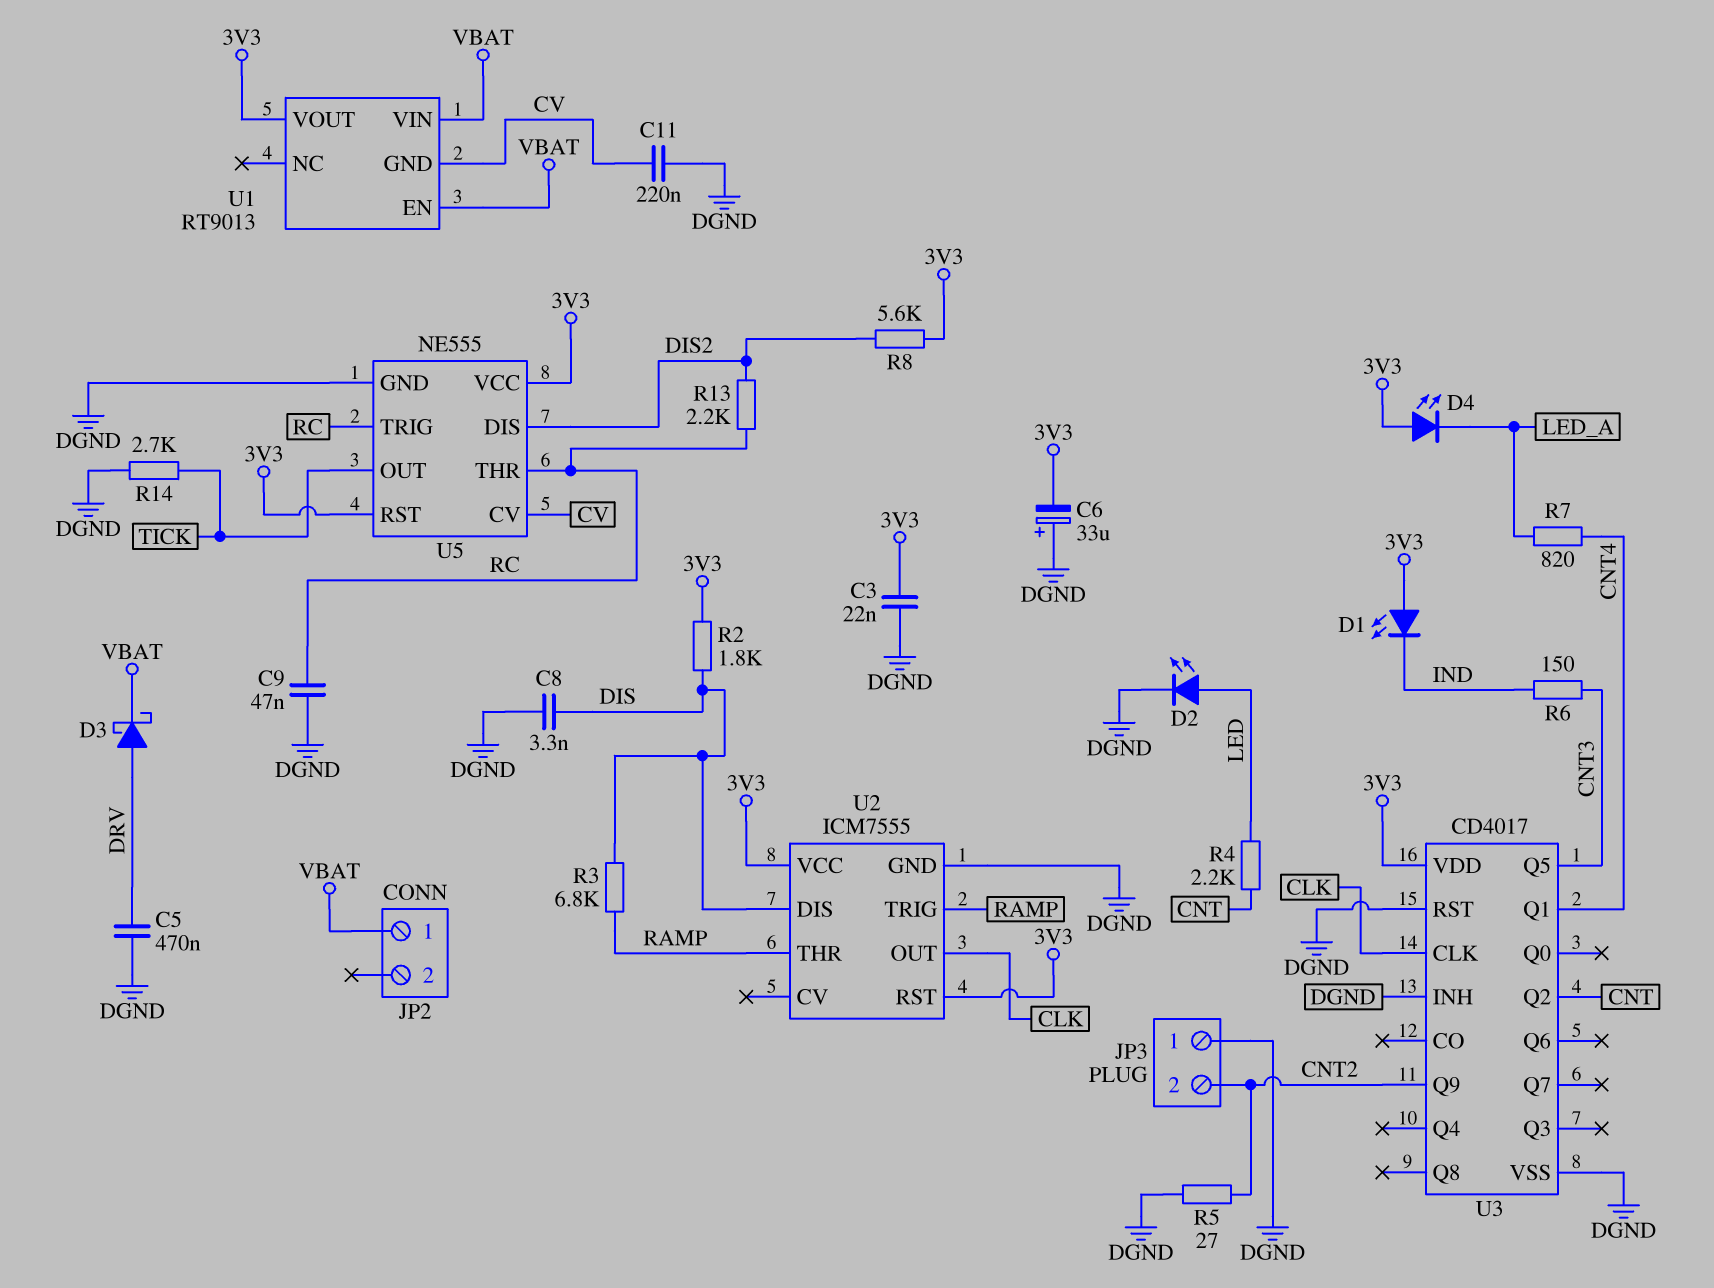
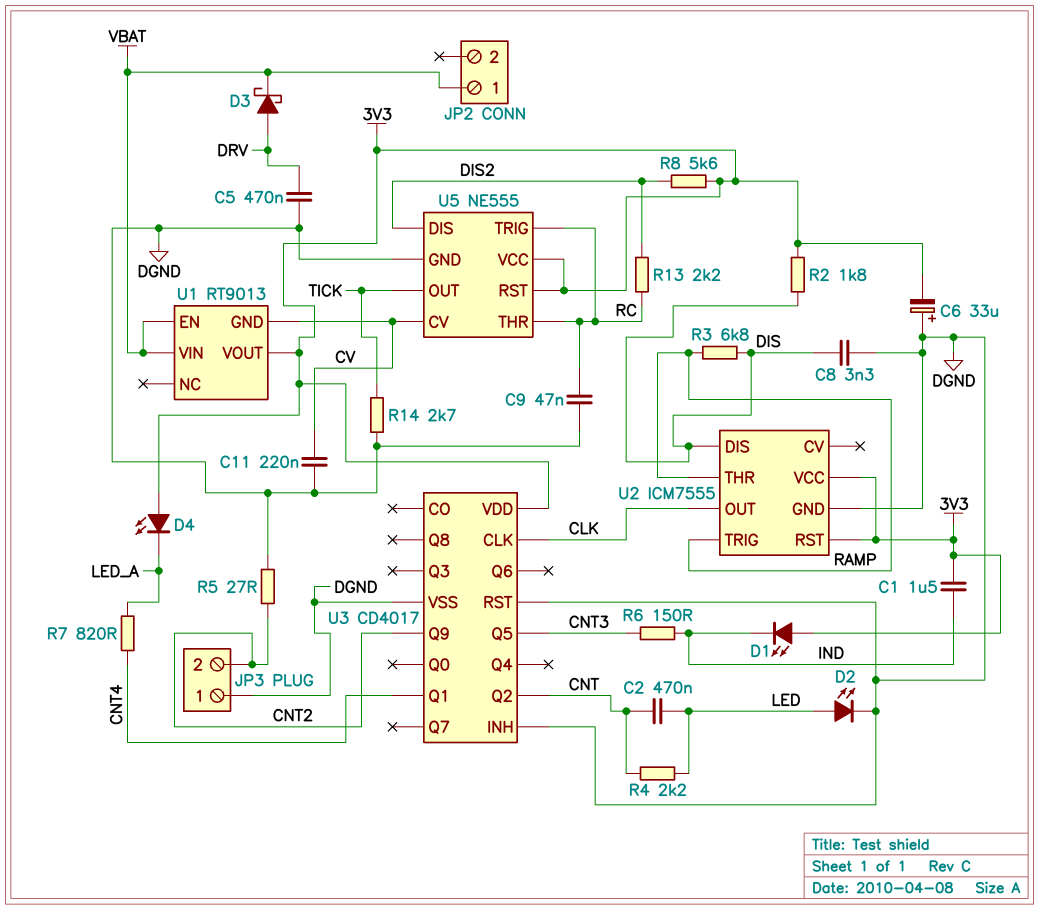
C1: none -> 1.5uF (3V3, IND)
C2: none -> 470nF (CNT, LED)
C3: 22nF (3V3, DGND) -> none

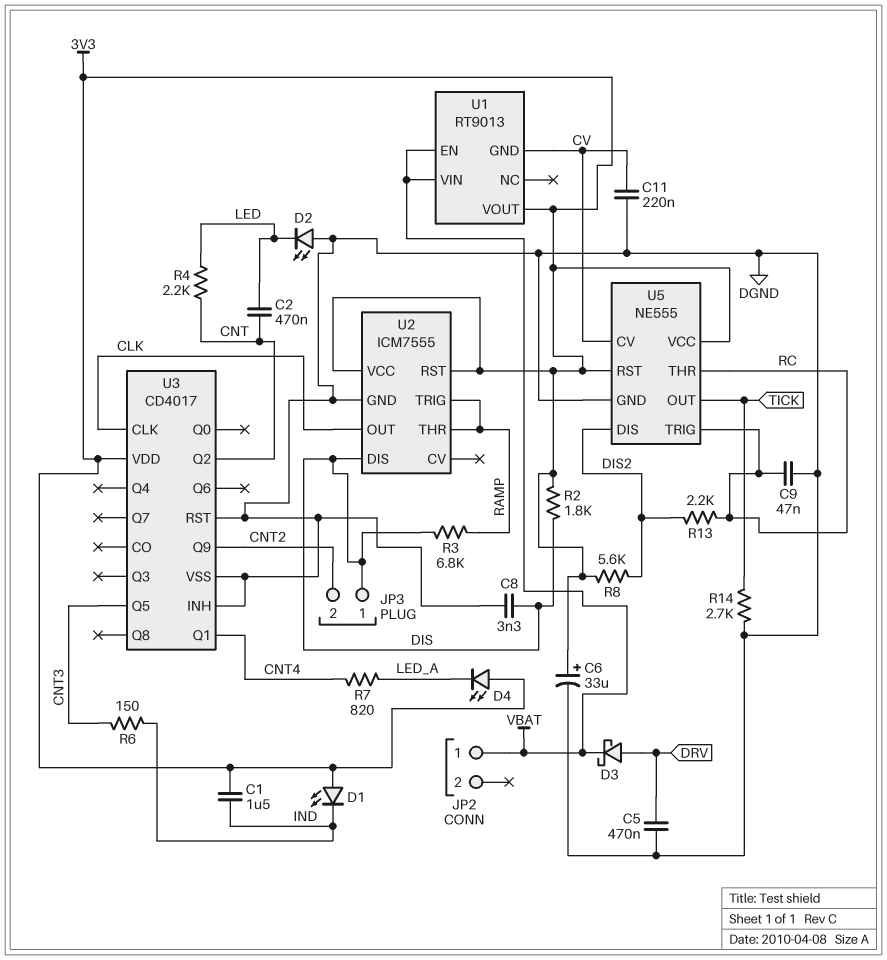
C6: 33uF (plus DGND, minus 3V3) -> 33uF (plus 3V3, minus DGND)
D2: LED (A LED, K DGND) -> LED (A DGND, K LED)
JP3 pin 1: DGND -> DIS
R5: 27 (CNT2, DGND) -> none

